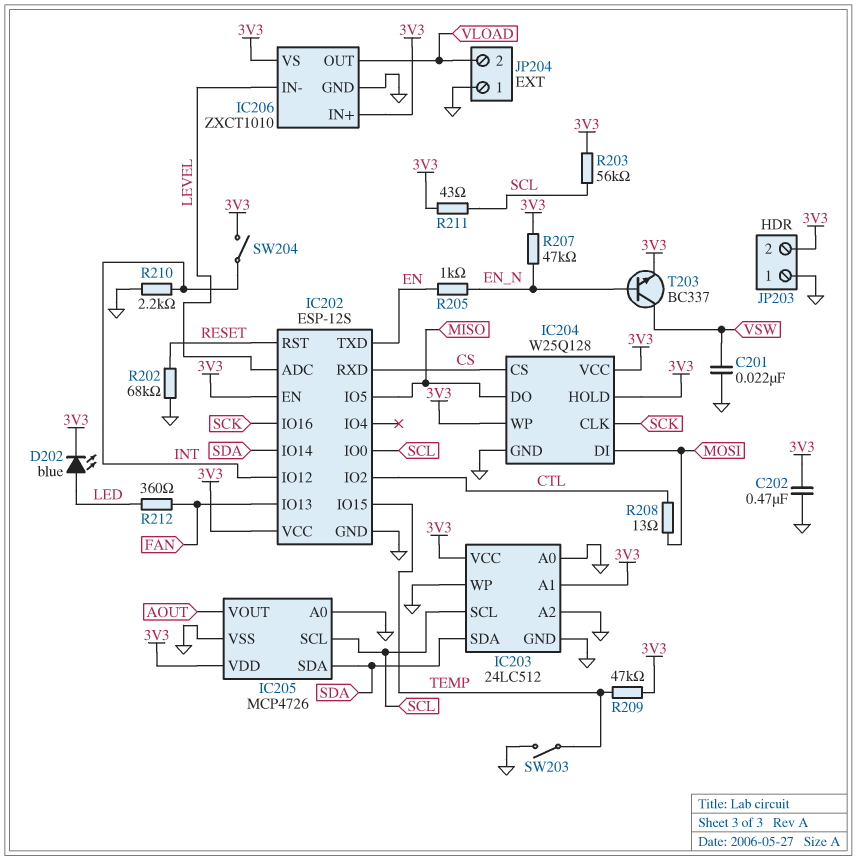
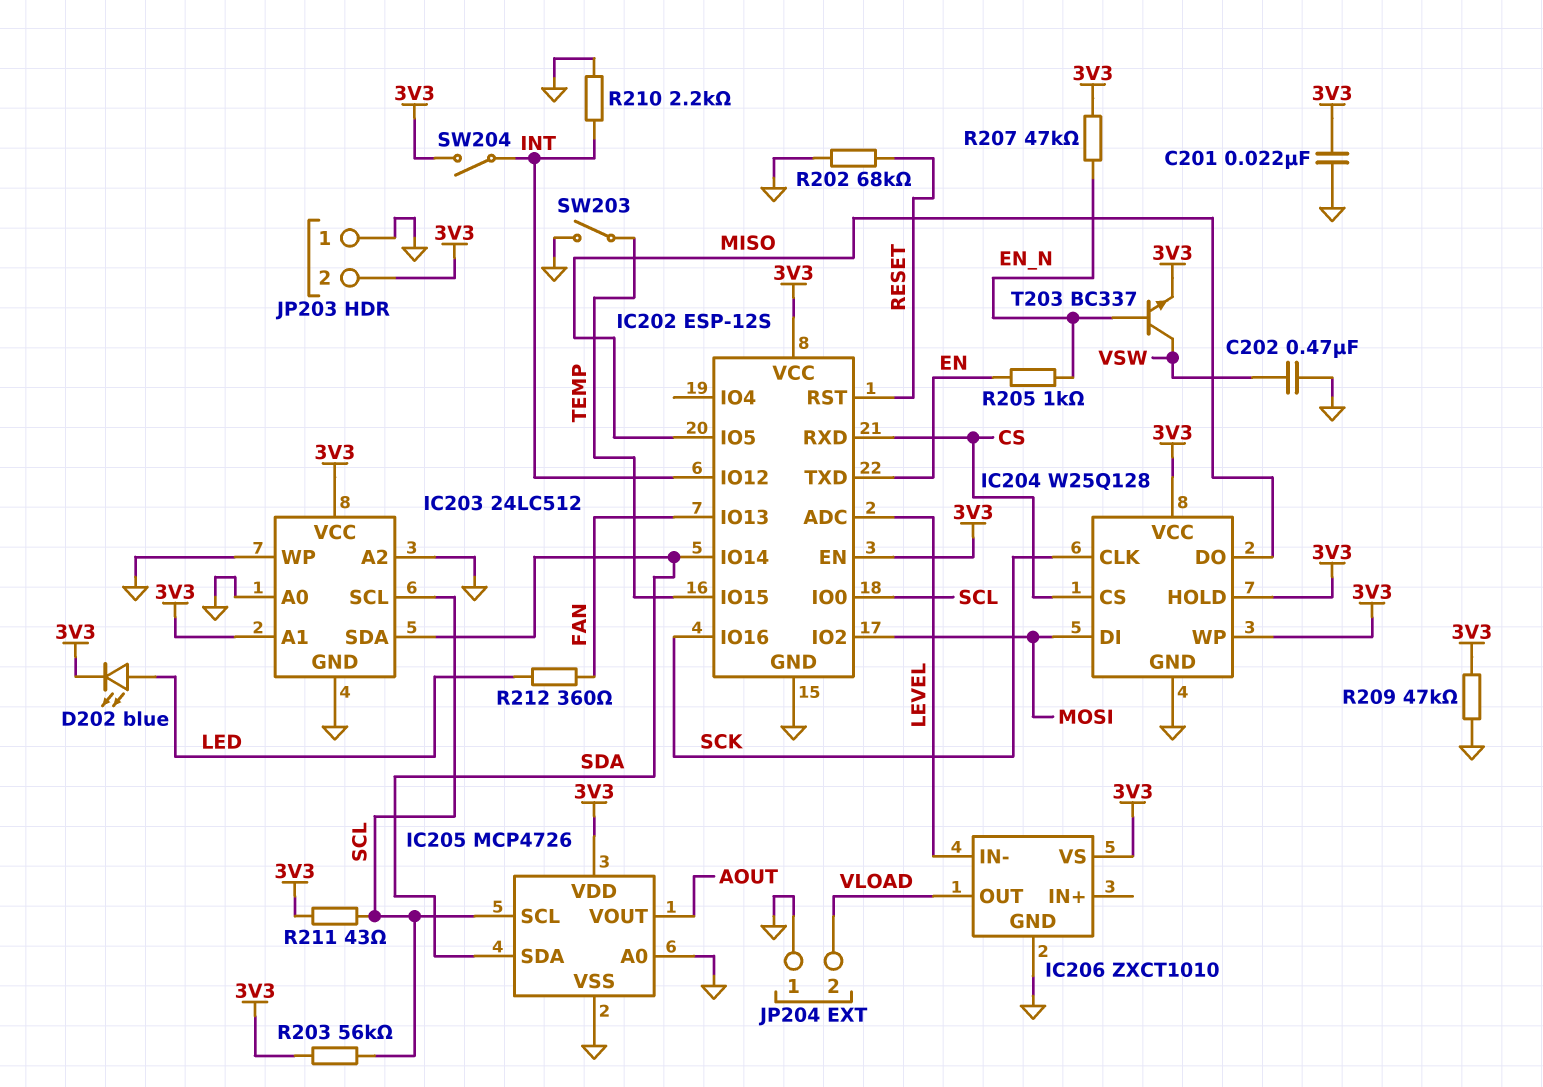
C201: 22nF (GND, VSW) -> 22nF (3V3, GND)
C202: 470nF (3V3, GND) -> 470nF (GND, VSW)
IC202 pin IO2: CTL -> MOSI
IC206 pin IN+: 3V3 -> none
R208: 13 (CTL, MOSI) -> none
R209: 47k (3V3, TEMP) -> 47k (3V3, GND)

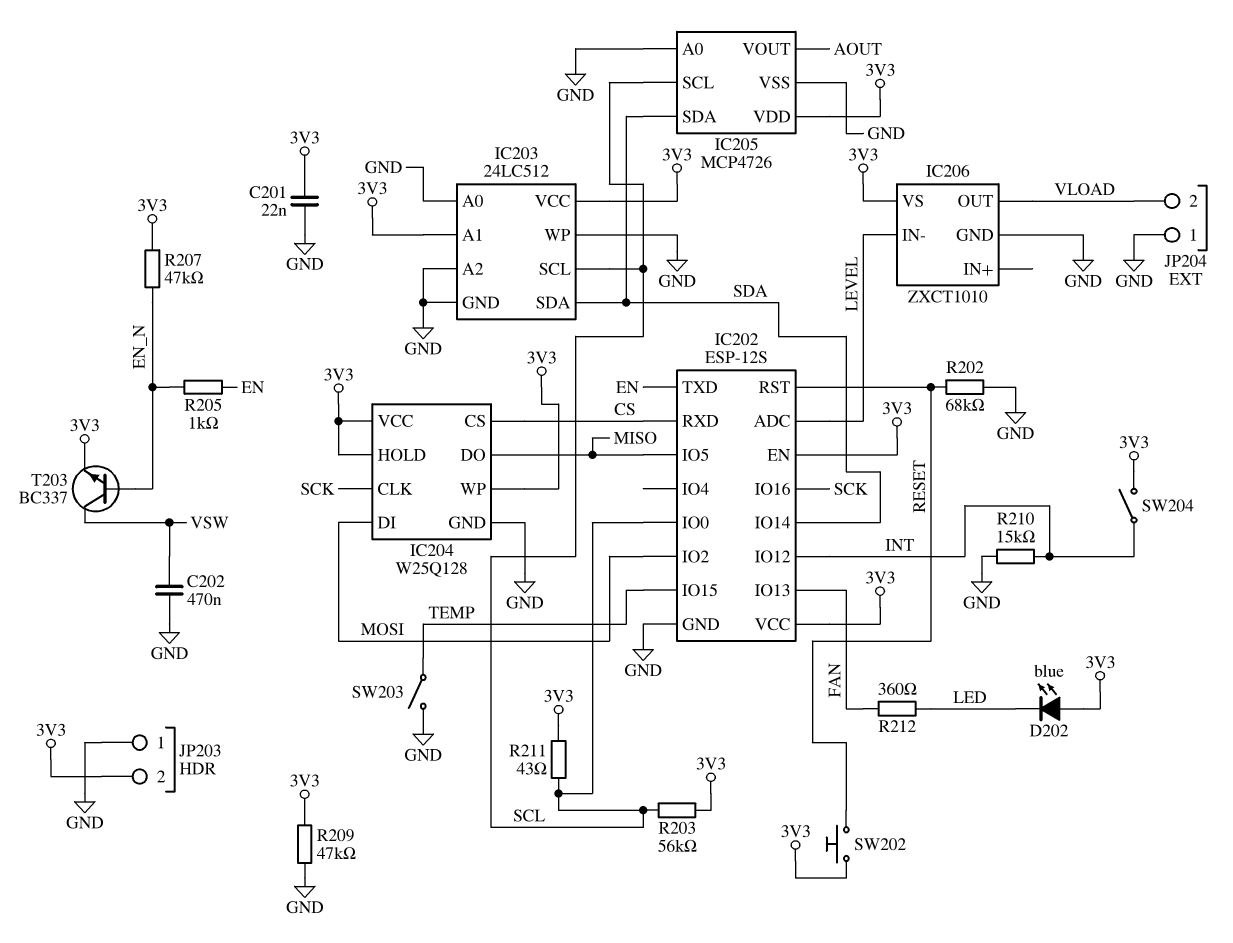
D202: LED blue (A LED, K 3V3) -> LED blue (A 3V3, K LED)
R210: 2.2k (GND, INT) -> 15k (GND, INT)
SW202: none -> button (3V3, RESET)

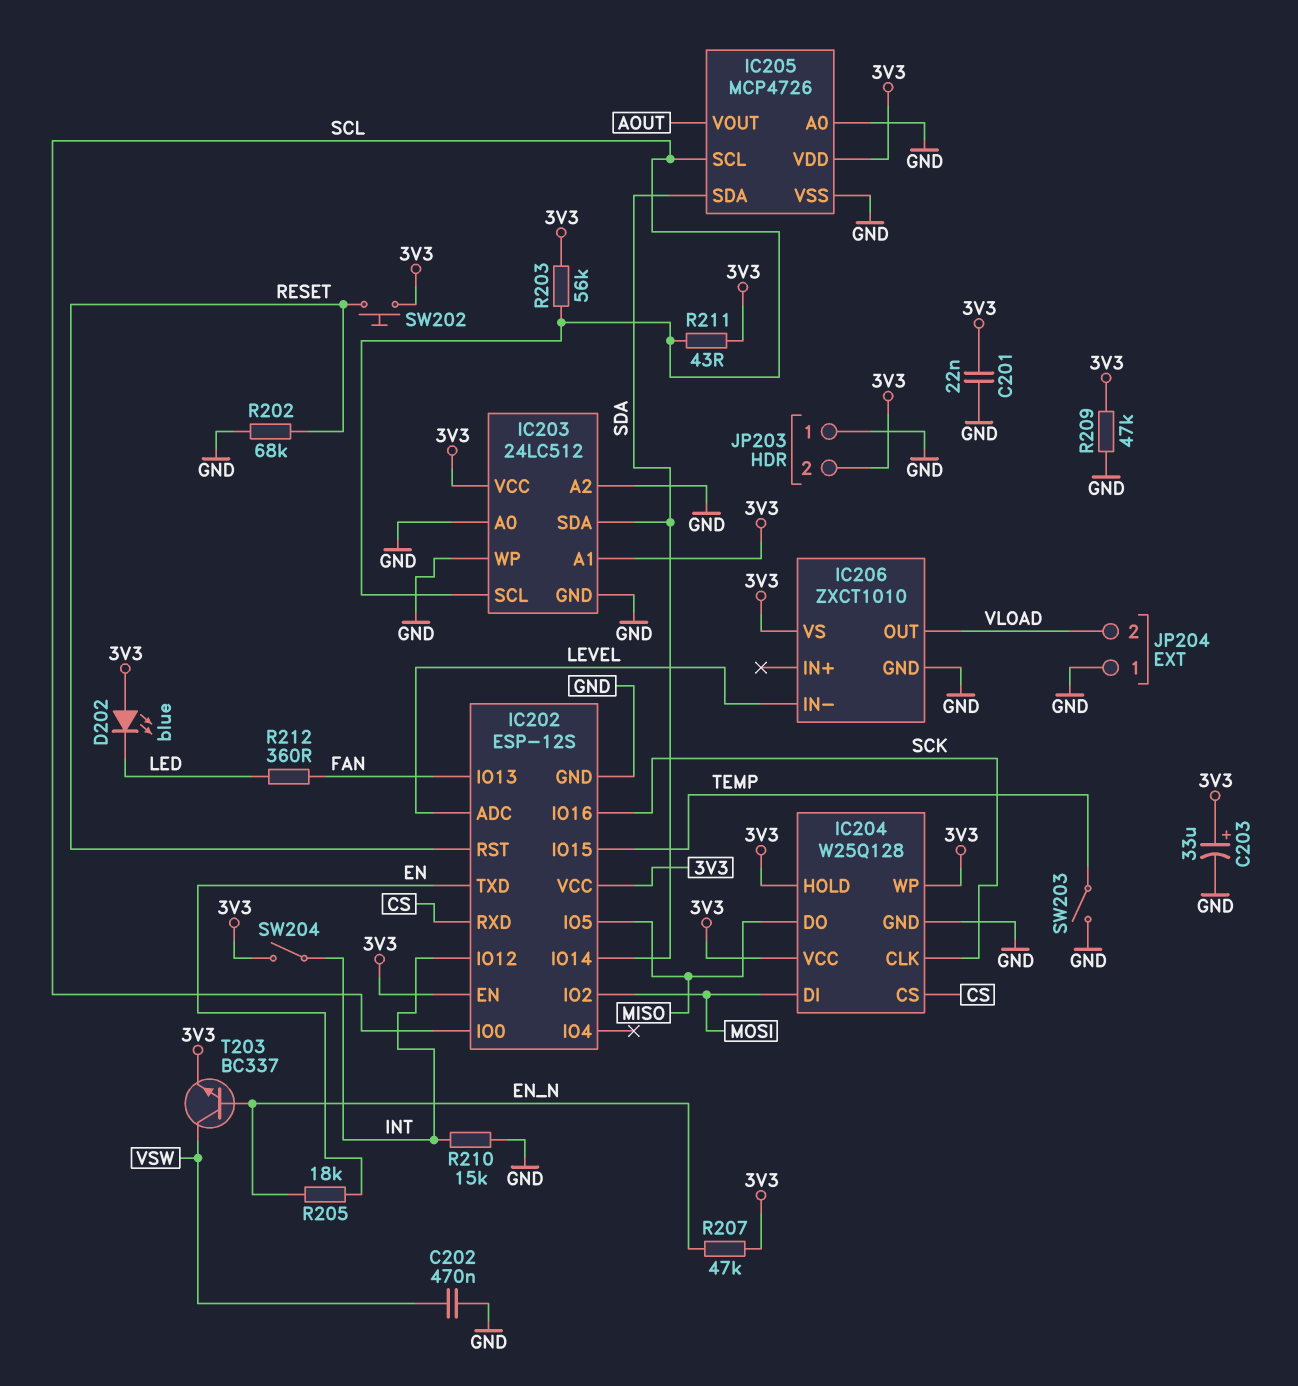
C203: none -> 33uF (plus 3V3, minus GND)
R205: 1k (EN, EN_N) -> 18k (EN, EN_N)

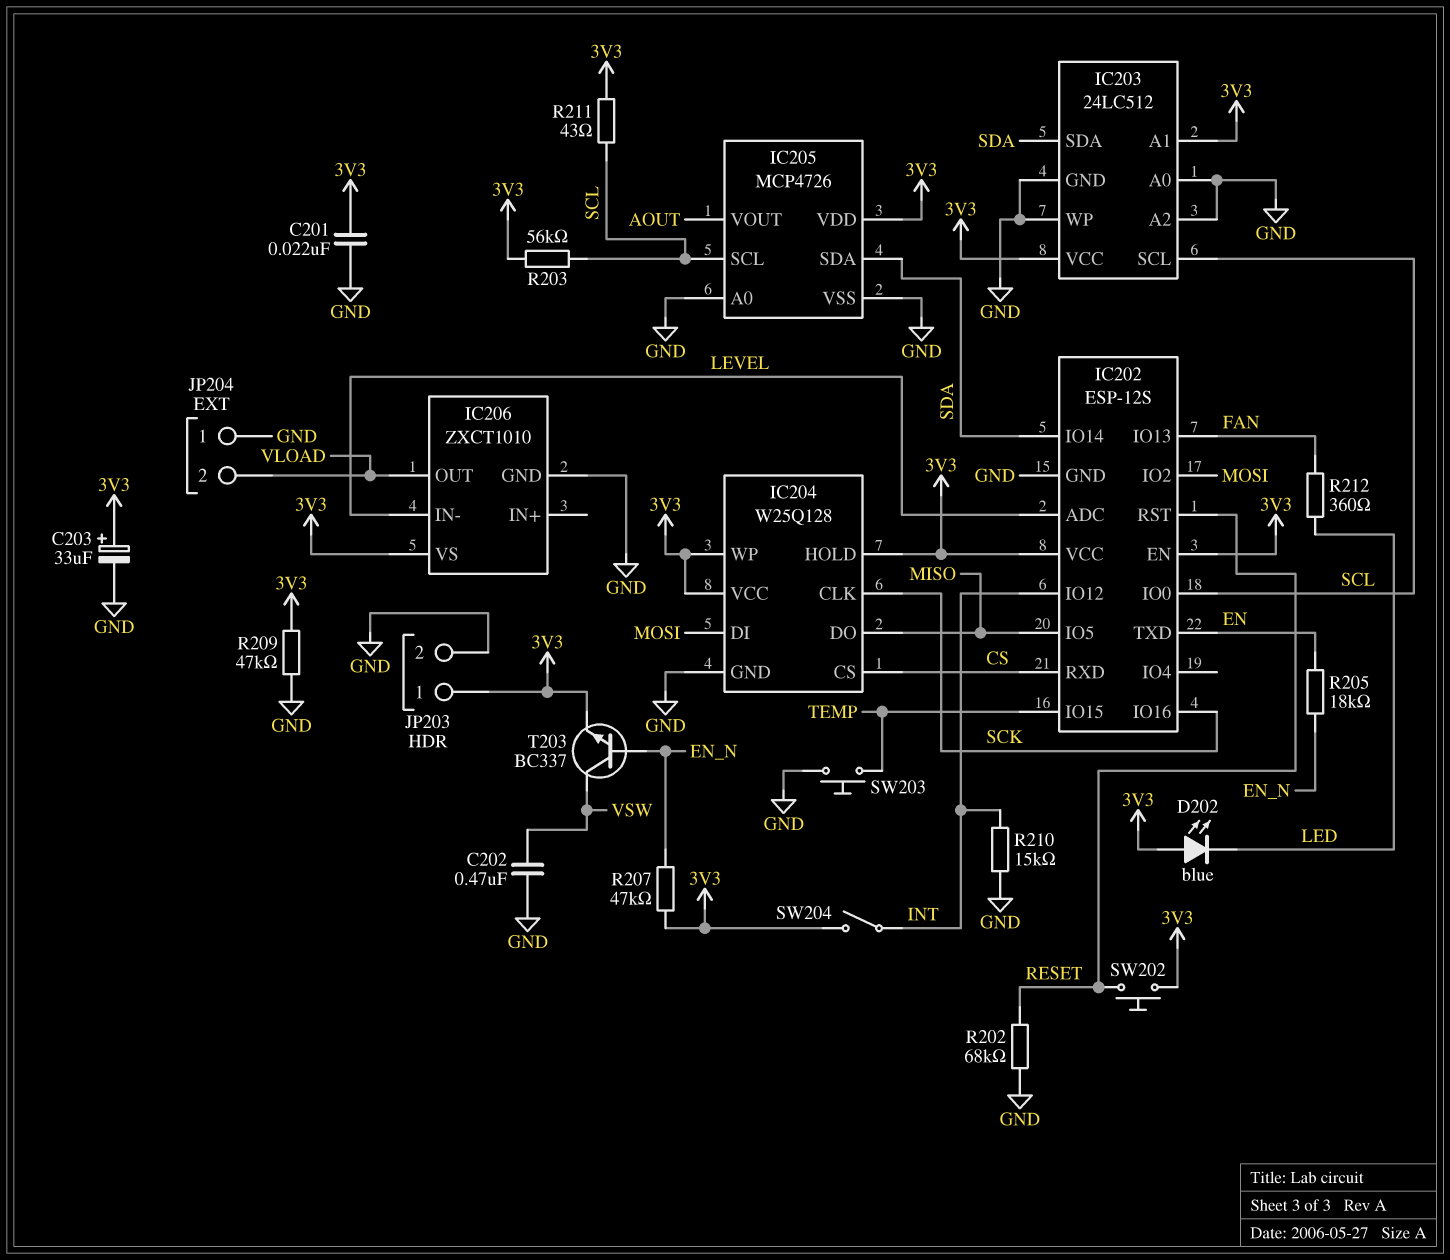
JP203 pin 1: GND -> 3V3
JP203 pin 2: 3V3 -> GND
SW203: switch (GND, TEMP) -> button (GND, TEMP)

